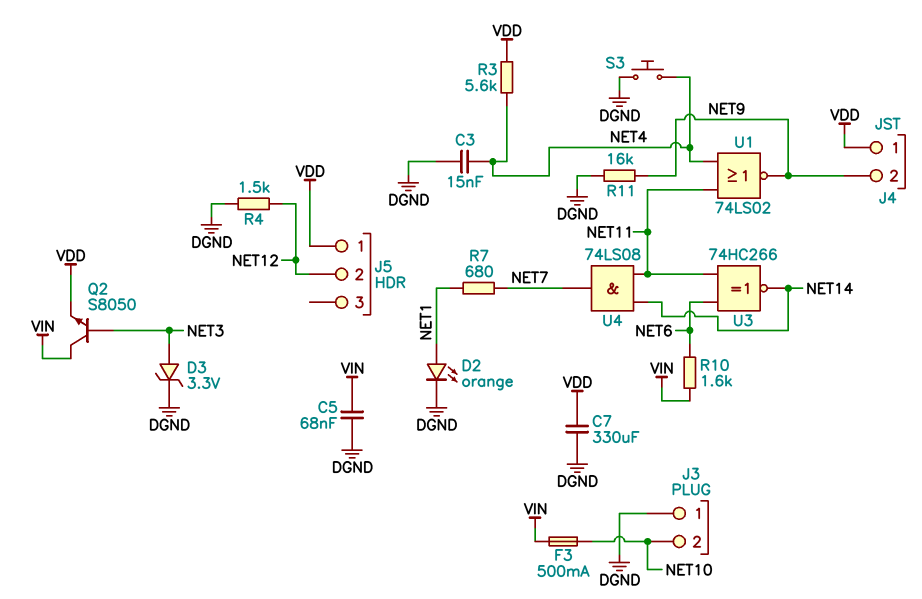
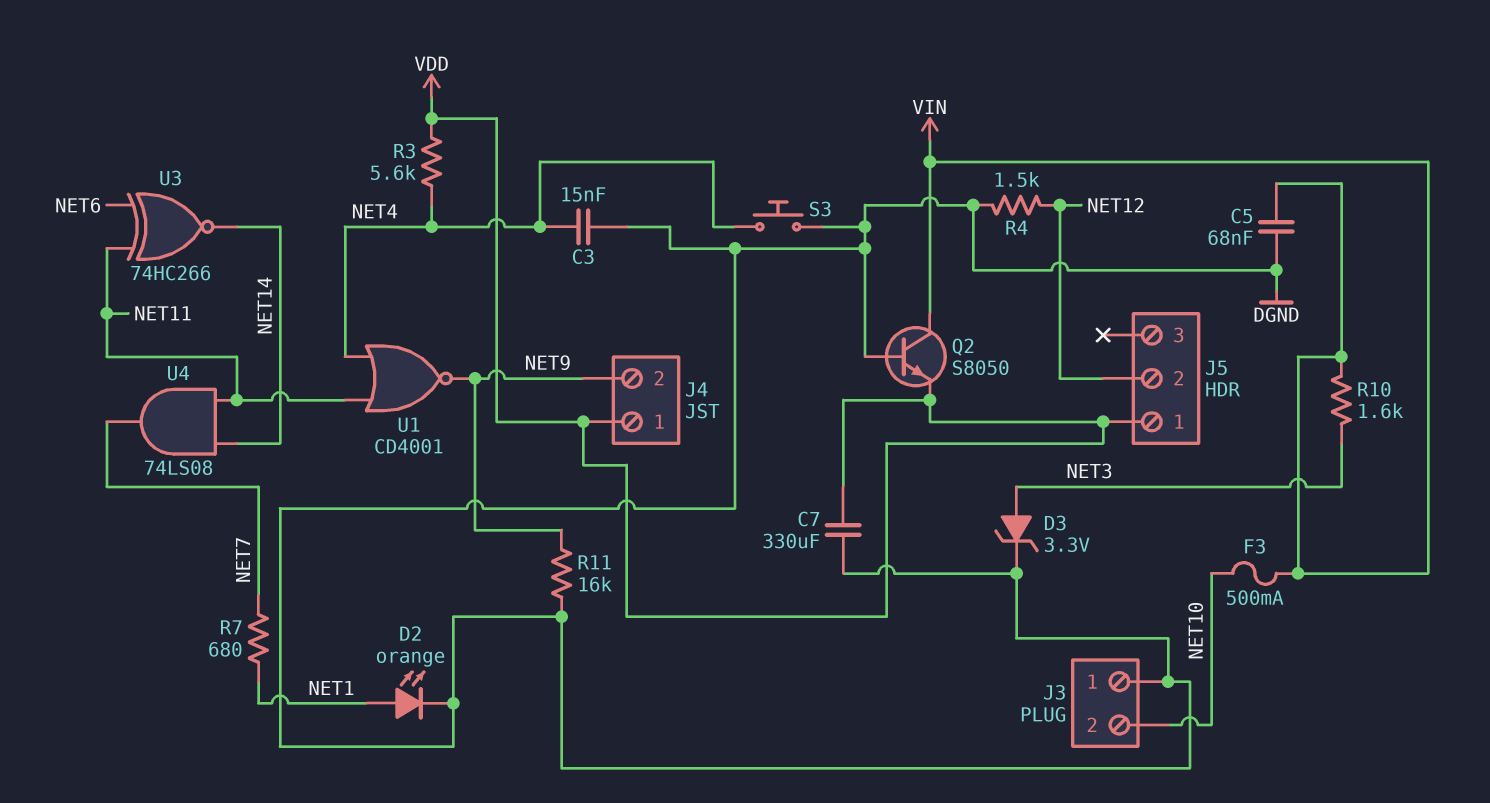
Q2: NPN S8050 (B NET3, C VIN, E VDD) -> NPN S8050 (B DGND, C VIN, E VDD)
R10: 1.6k (NET6, VIN) -> 1.6k (NET3, VIN)
U1: NOR 74LS02 (in NET4, in NET11, out NET9) -> NOR CD4001 (in NET4, in NET11, out NET9)

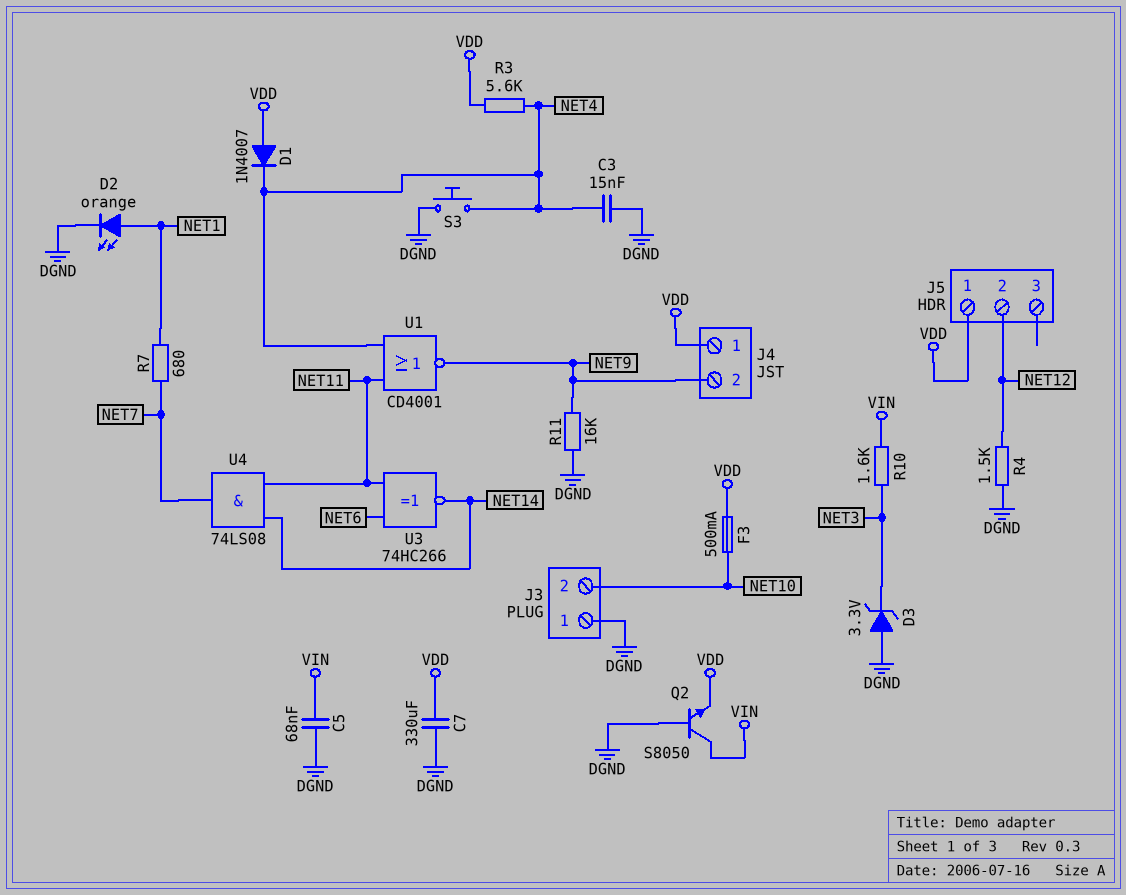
D1: none -> diode 1N4007 (A VDD, K NET4)
D3: zener 3.3V (A NET3, K DGND) -> zener 3.3V (A DGND, K NET3)
F3: 500mA (NET10, VIN) -> 500mA (NET10, VDD)

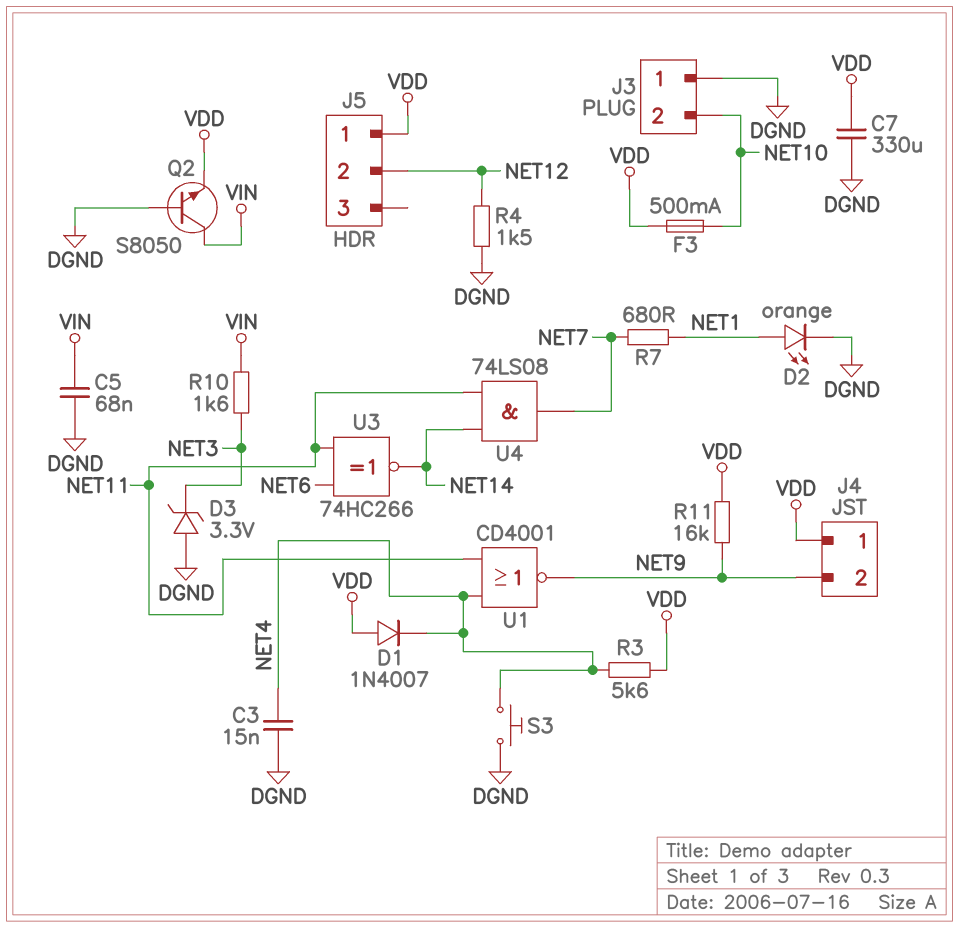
R11: 16k (DGND, NET9) -> 16k (NET9, VDD)

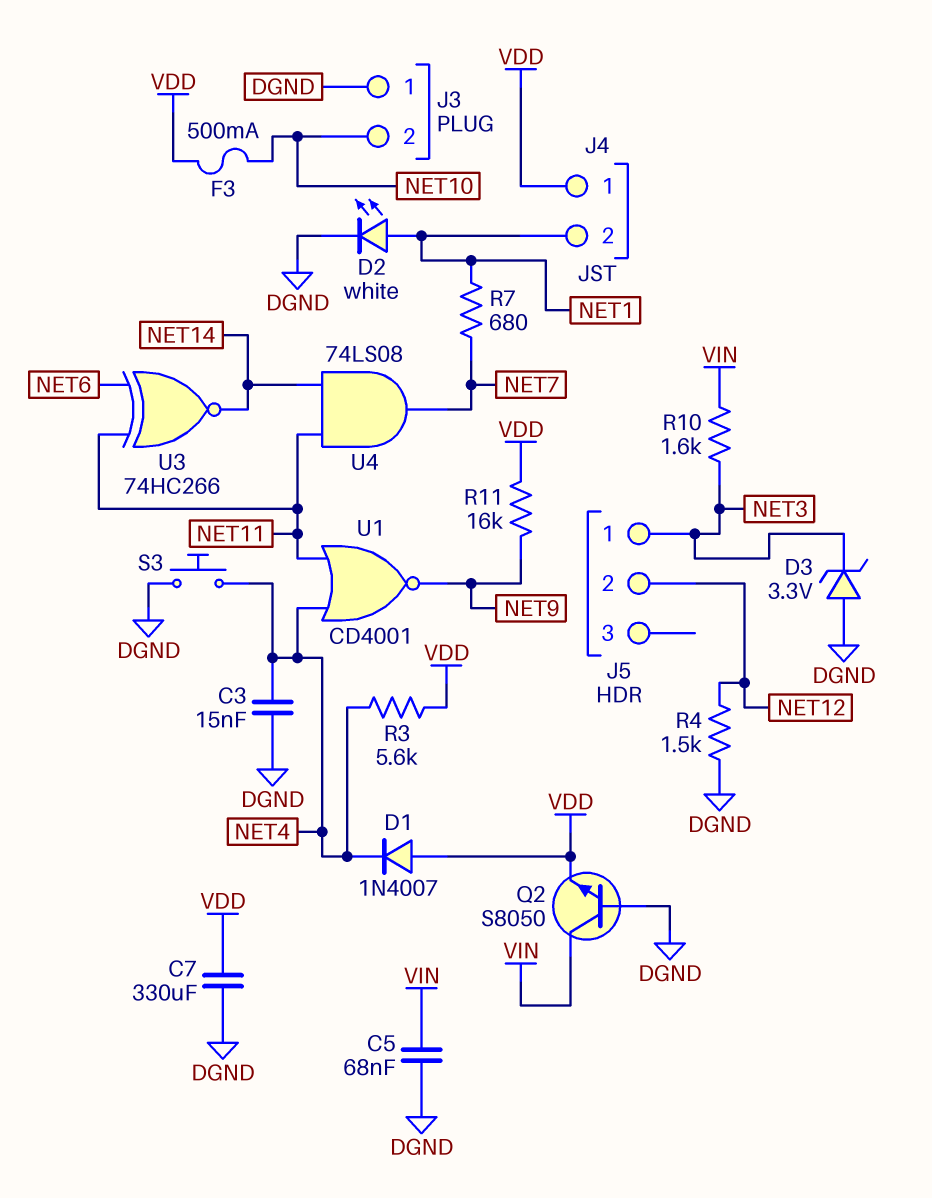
D2: LED orange (A NET1, K DGND) -> LED white (A NET1, K DGND)
J4 pin 2: NET9 -> NET1
J5 pin 1: VDD -> NET3

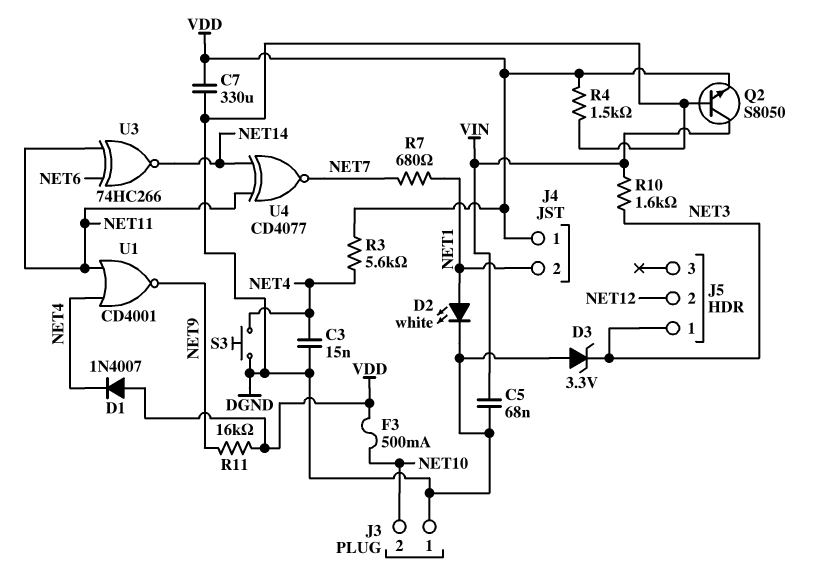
R4: 1.5k (DGND, NET12) -> 1.5k (DGND, VDD)
U4: AND 74LS08 (in NET11, in NET14, out NET7) -> XNOR CD4077 (in NET11, in NET14, out NET7)

